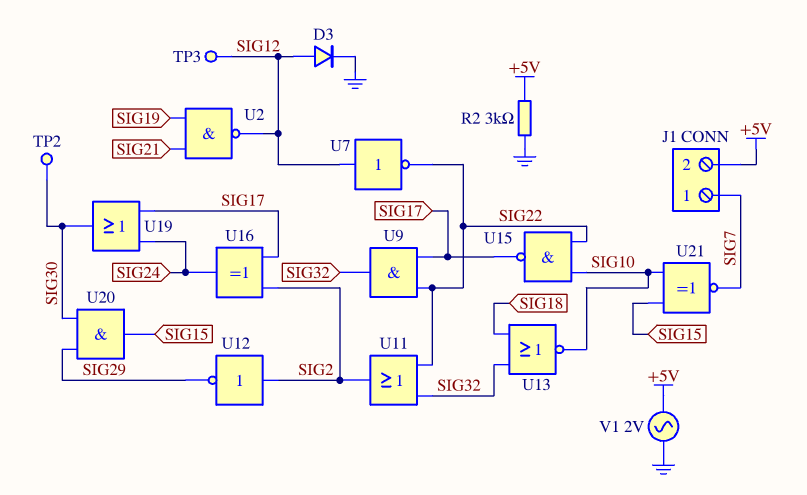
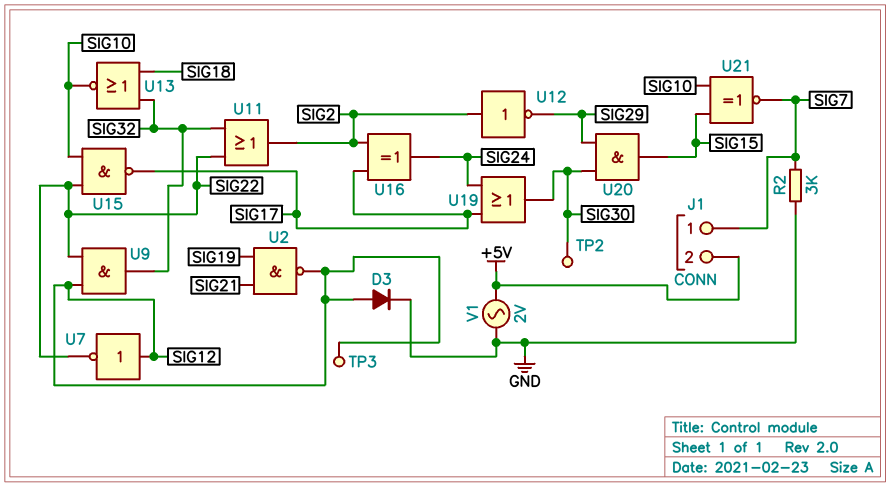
R2: 3k (+5V, GND) -> 3k (GND, SIG7)
U9: AND (in SIG17, in SIG22, out SIG32) -> AND (in SIG12, in SIG22, out SIG32)

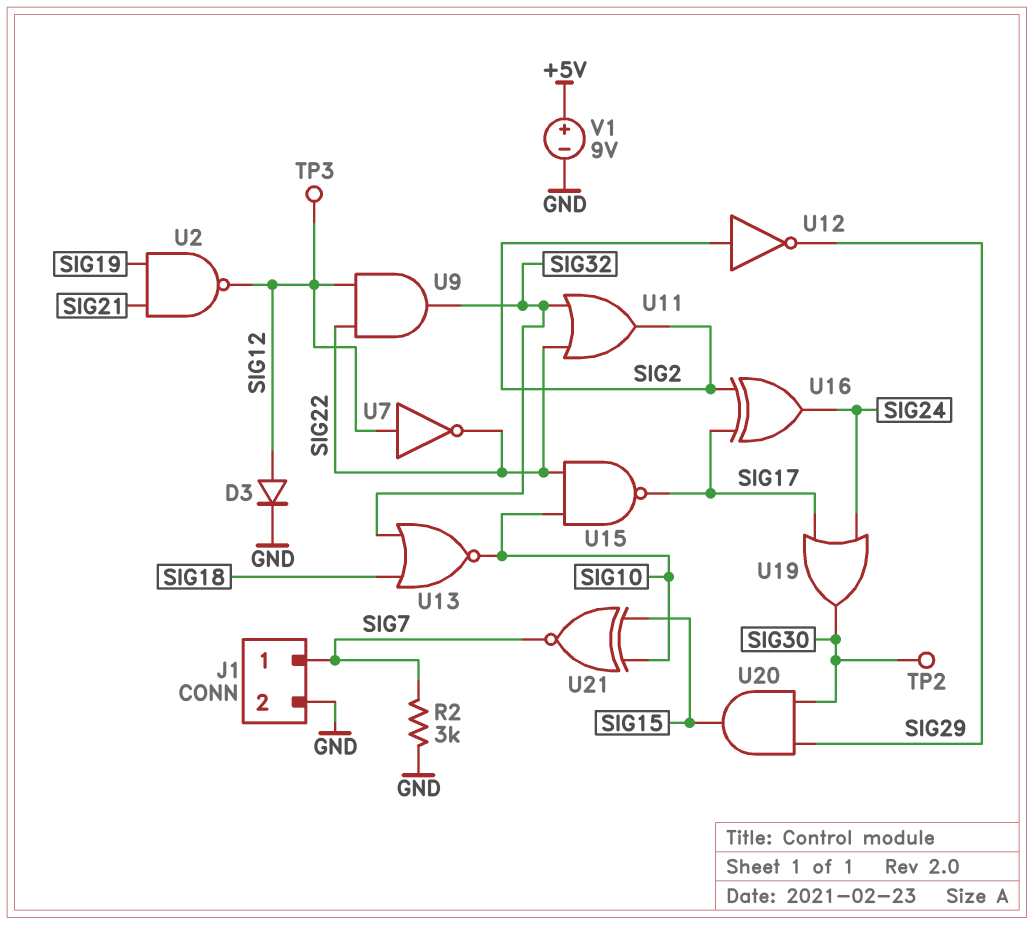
J1 pin 2: +5V -> GND
V1: AC 2V (+5V, GND) -> 9V (plus +5V, minus GND)

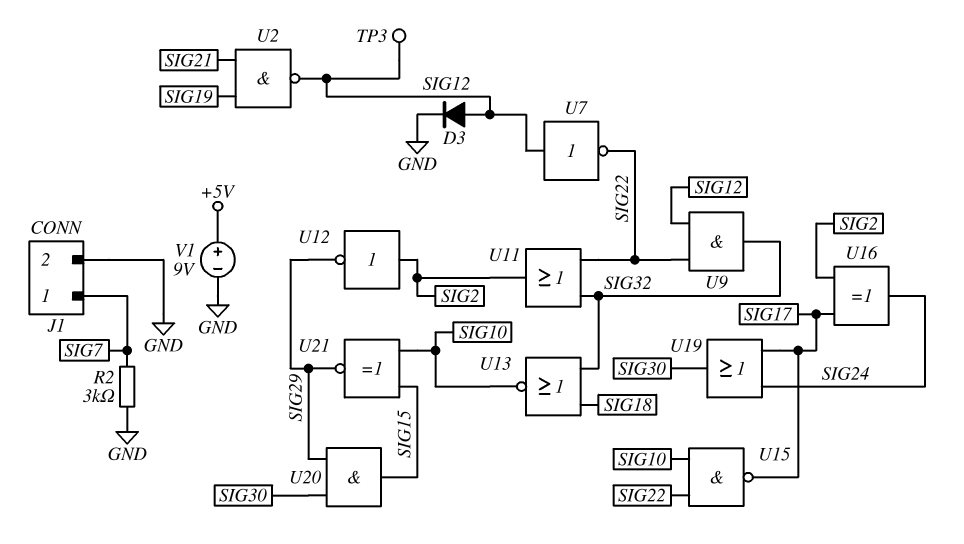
TP2: test point (SIG30) -> none
U21: XNOR (in SIG10, in SIG15, out SIG7) -> XNOR (in SIG10, in SIG15, out SIG29)

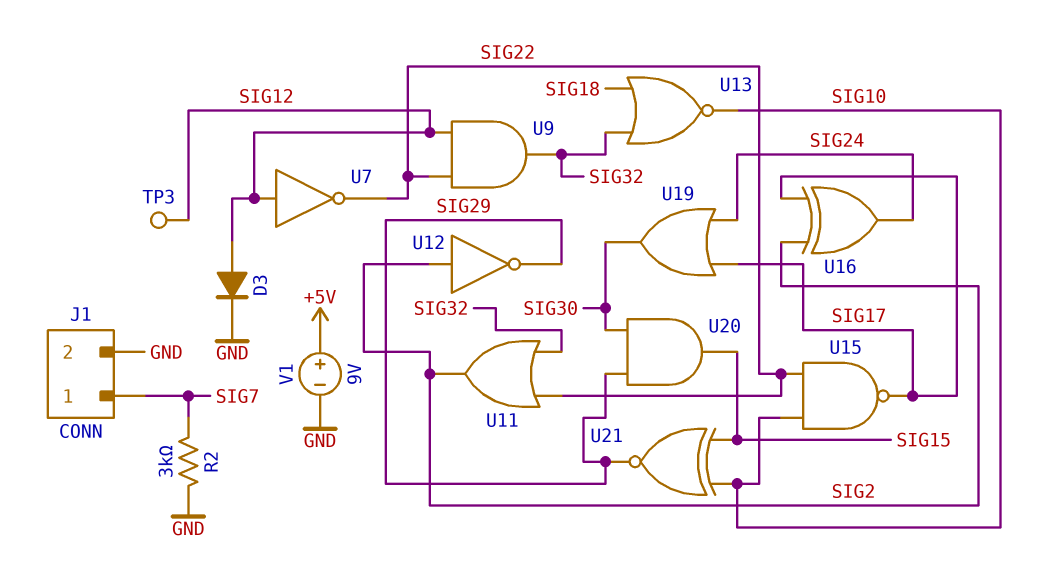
U2: NAND (in SIG19, in SIG21, out SIG12) -> none

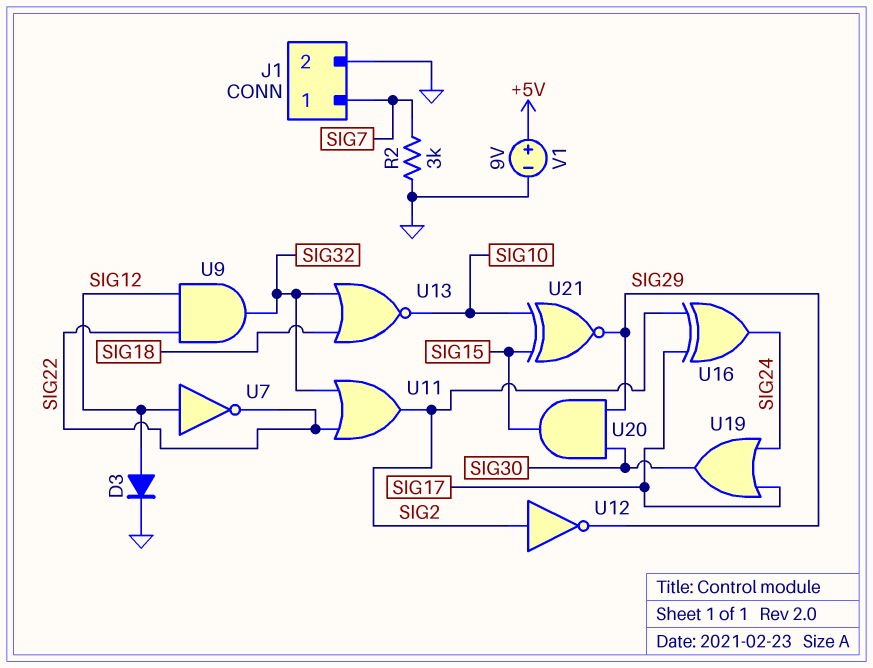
TP3: test point (SIG12) -> none
U15: NAND (in SIG10, in SIG22, out SIG17) -> none

